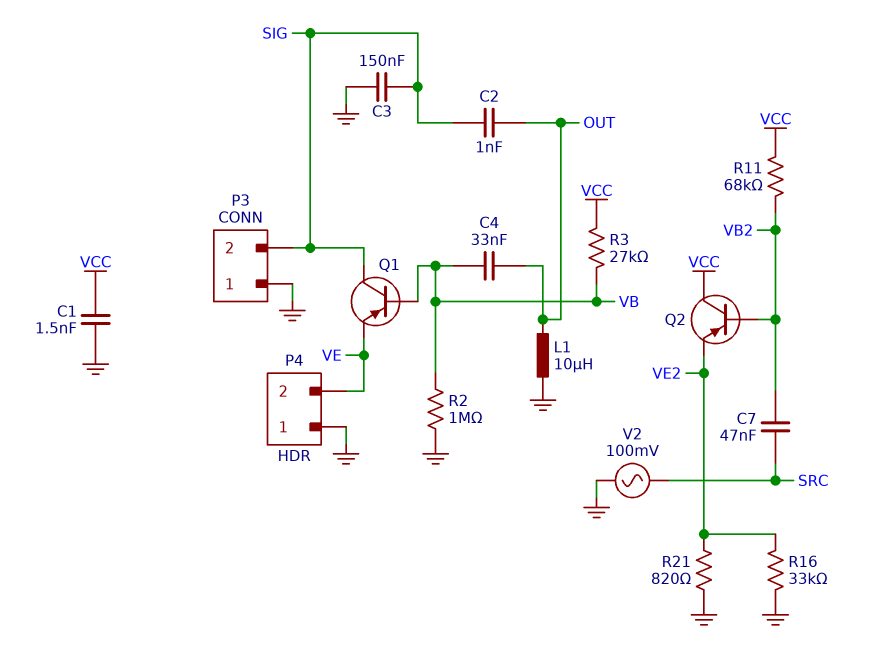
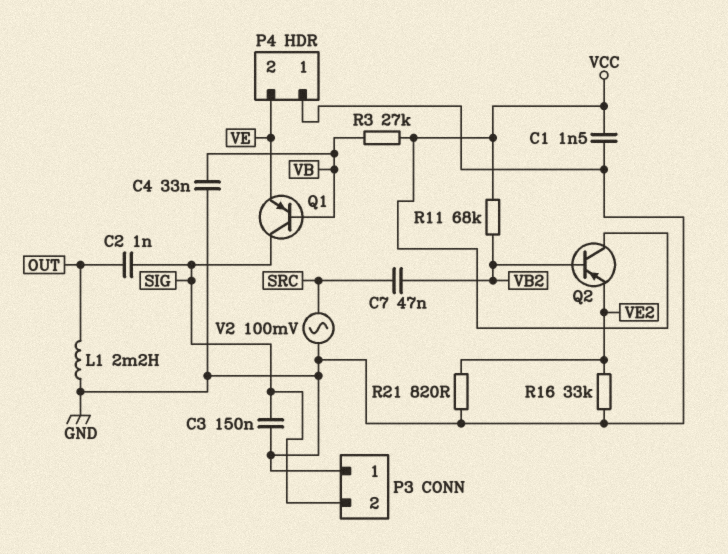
C4: 33nF (OUT, VB) -> 33nF (GND, VB)
L1: 10uH (GND, OUT) -> 2.2mH (GND, OUT)
R2: 1M (GND, VB) -> none

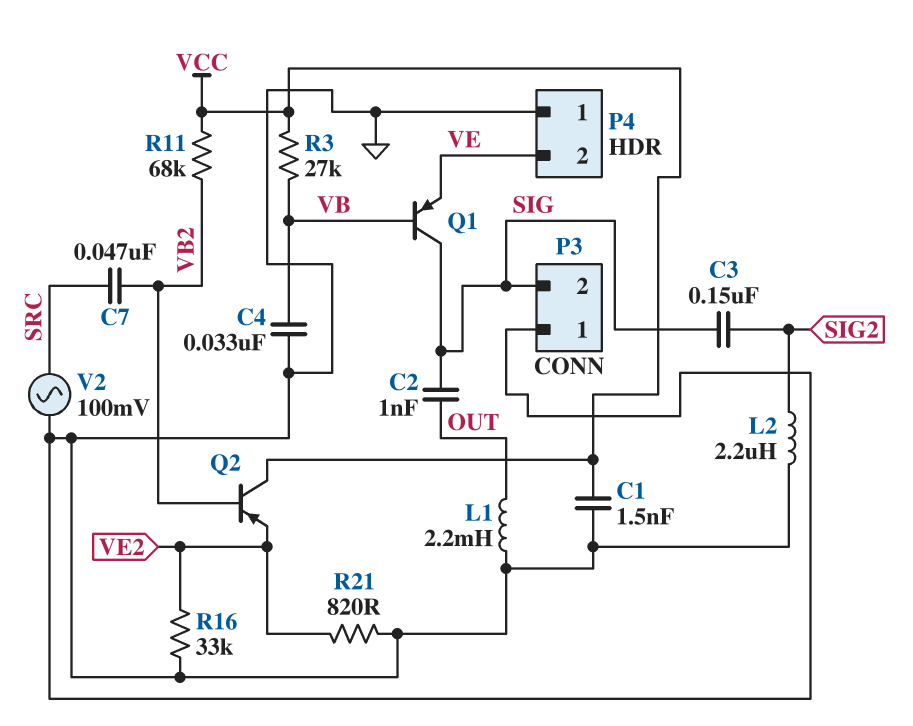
C3: 150nF (GND, SIG) -> 150nF (SIG, SIG2)
L2: none -> 2.2uH (GND, SIG2)

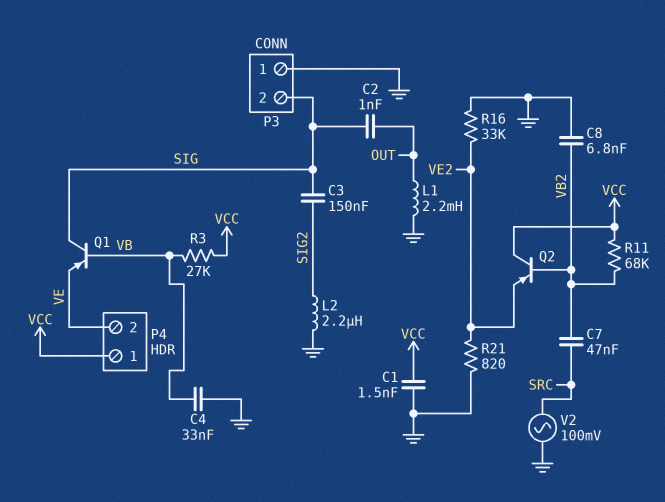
C8: none -> 6.8nF (GND, VB2)
P4 pin 1: GND -> VCC

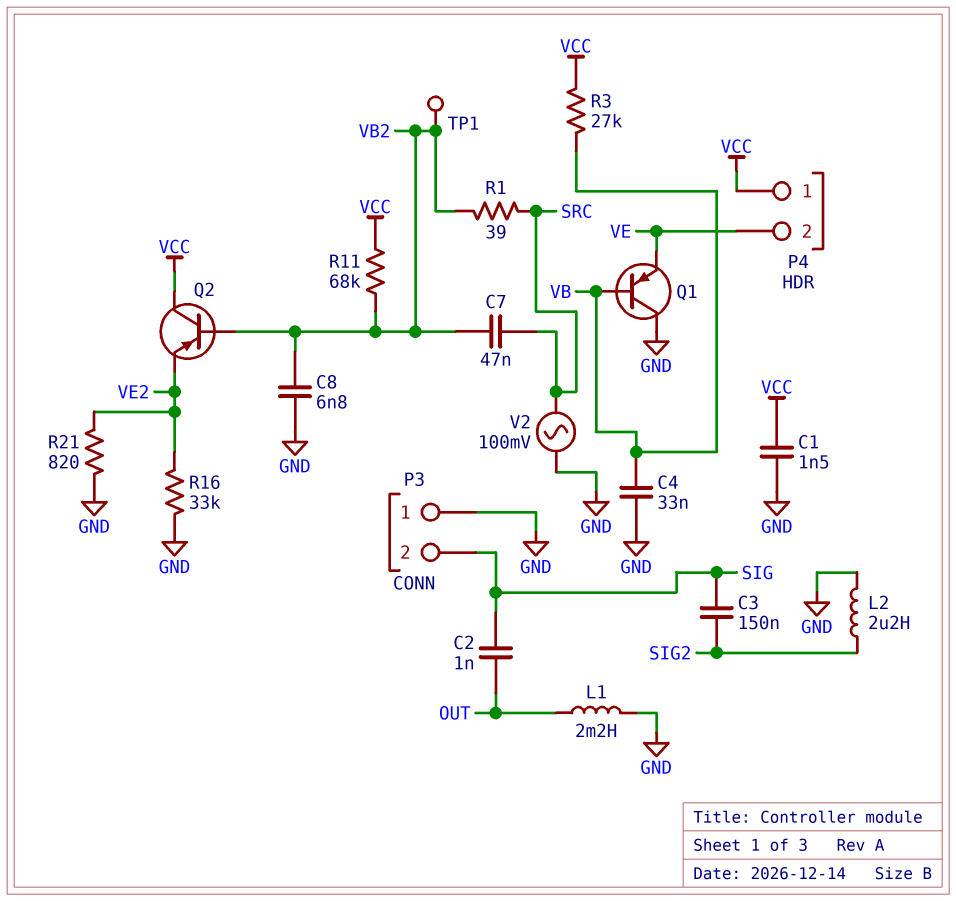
Q1: PNP (B VB, C SIG, E VE) -> PNP (B VB, C GND, E VE)
R1: none -> 39 (SRC, VB2)
TP1: none -> test point (VB2)

